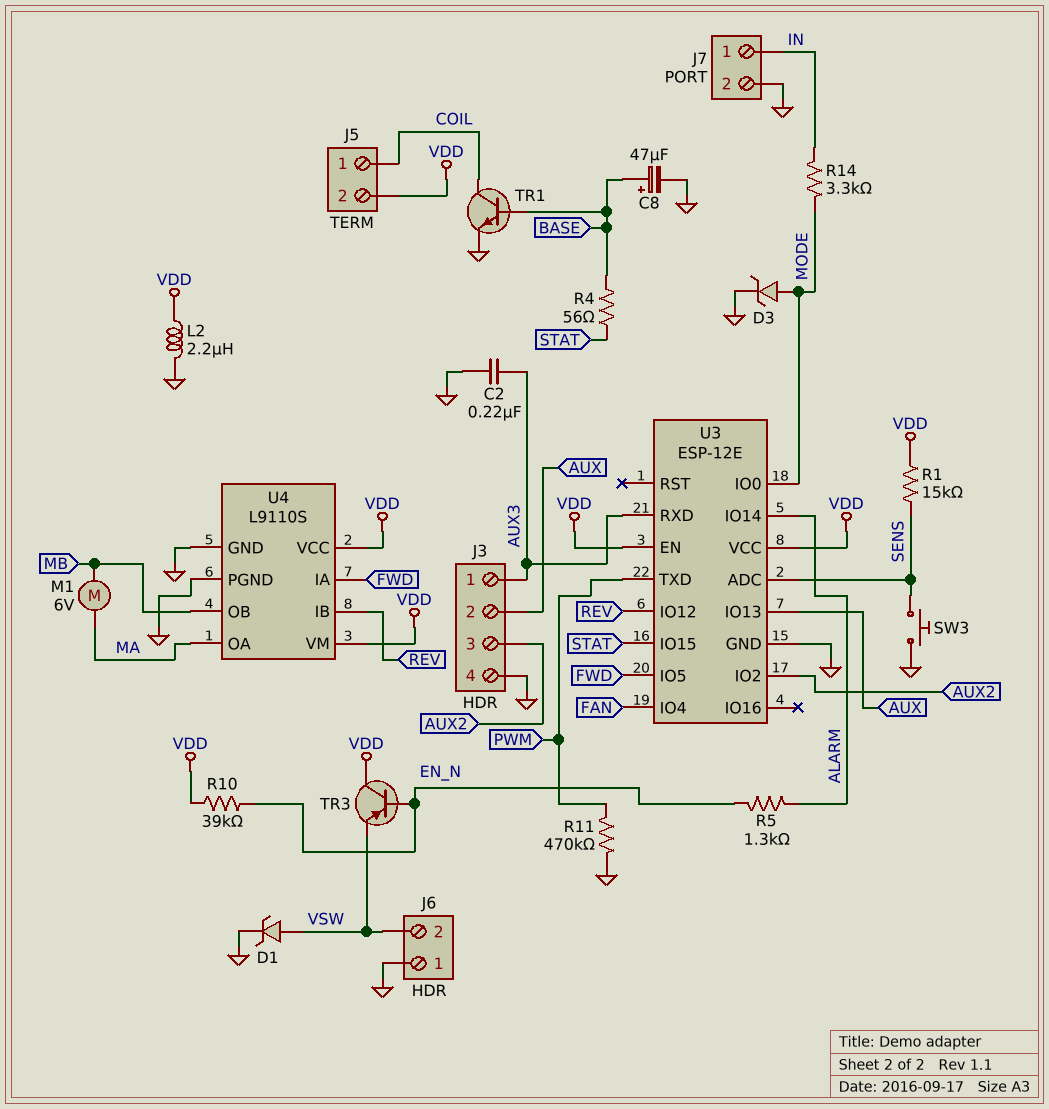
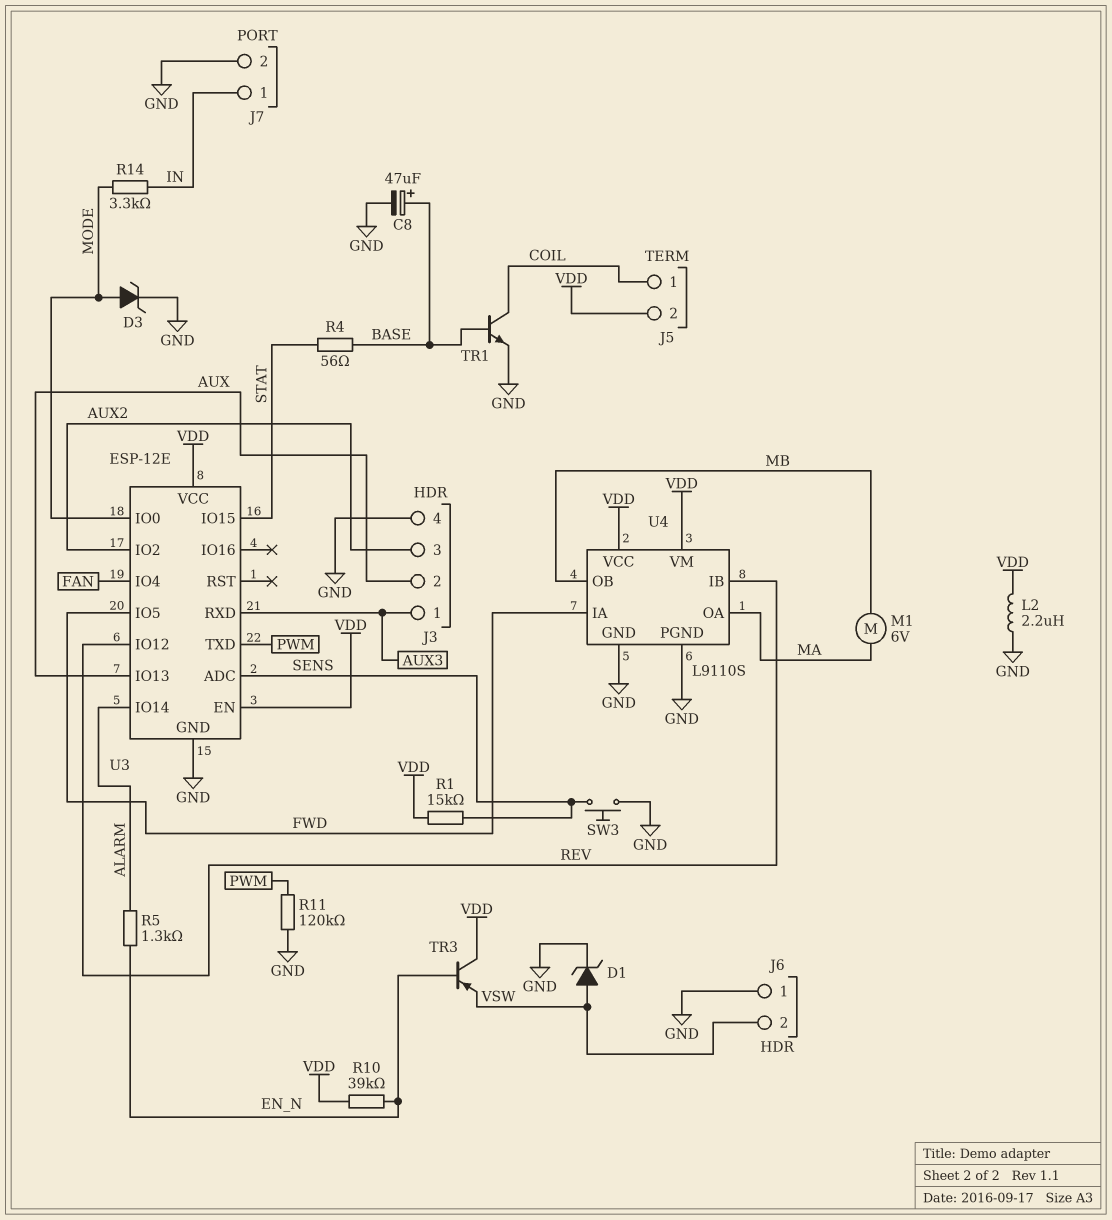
C2: 220nF (AUX3, GND) -> none
R11: 470k (GND, PWM) -> 120k (GND, PWM)

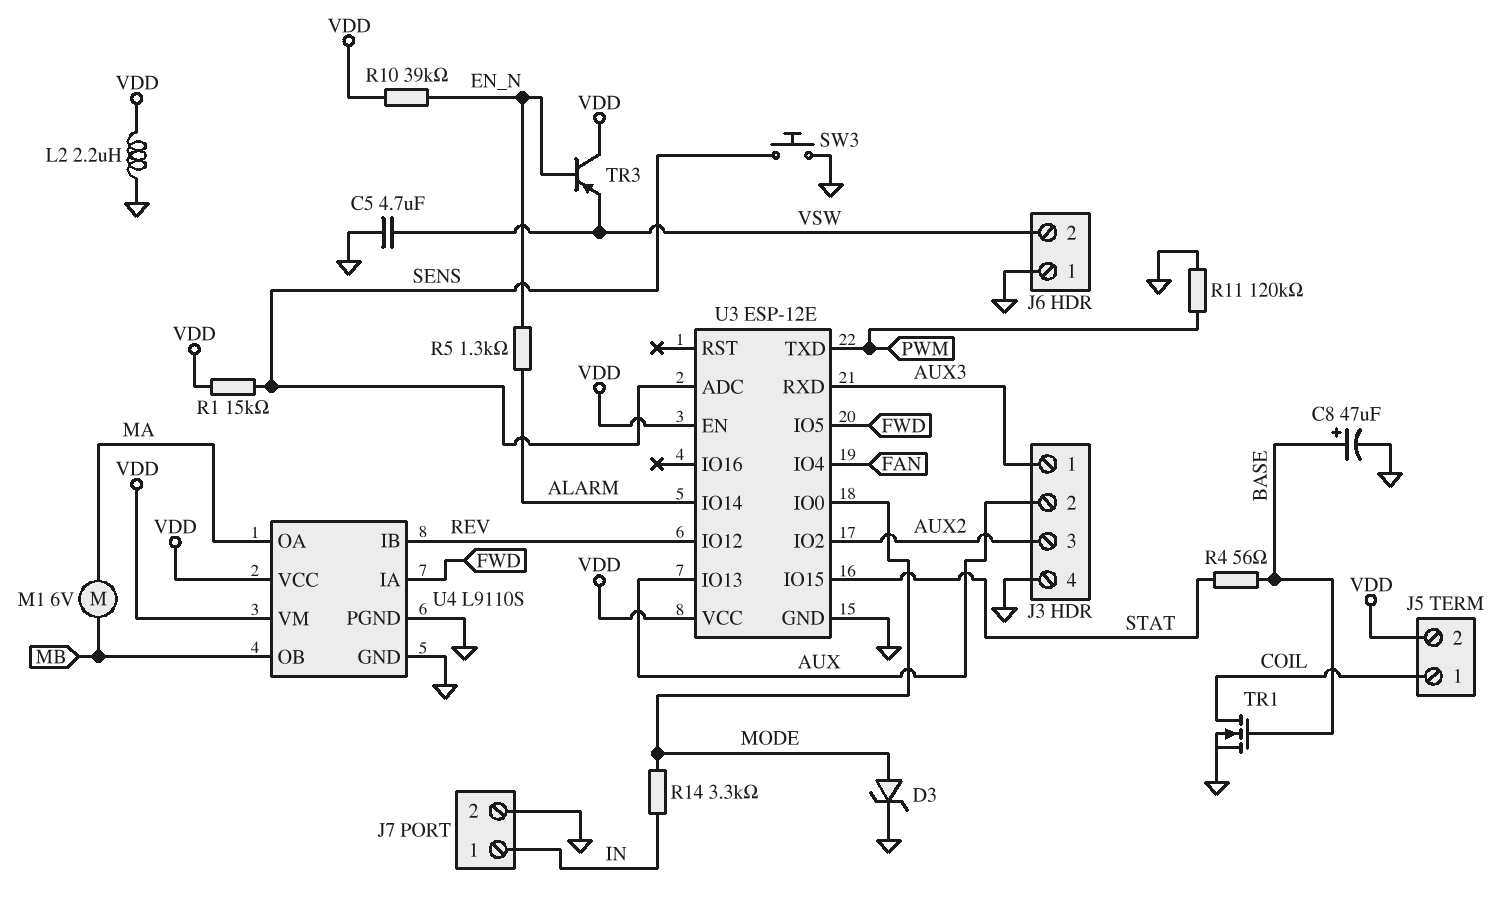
C5: none -> 4.7uF (GND, VSW)
D1: zener (A VSW, K GND) -> none
TR1: NPN (B BASE, C COIL, E GND) -> NMOS (G BASE, D COIL, S GND)

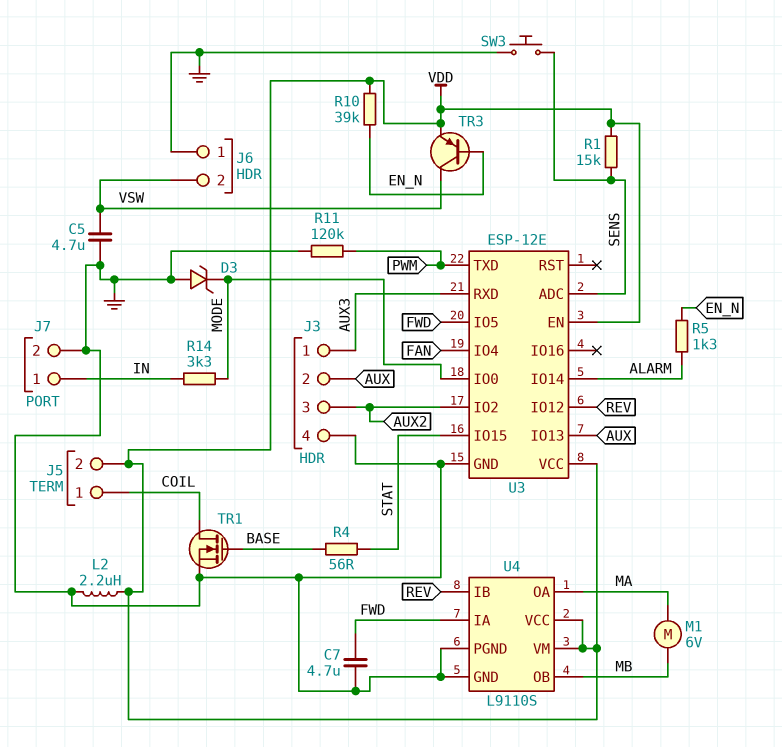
C7: none -> 4.7uF (FWD, GND)
C8: 47uF (plus BASE, minus GND) -> none
D3: zener (A MODE, K GND) -> zener (A GND, K MODE)
TR3: PNP (B EN_N, C VDD, E VSW) -> PNP (B EN_N, C VSW, E VDD)

